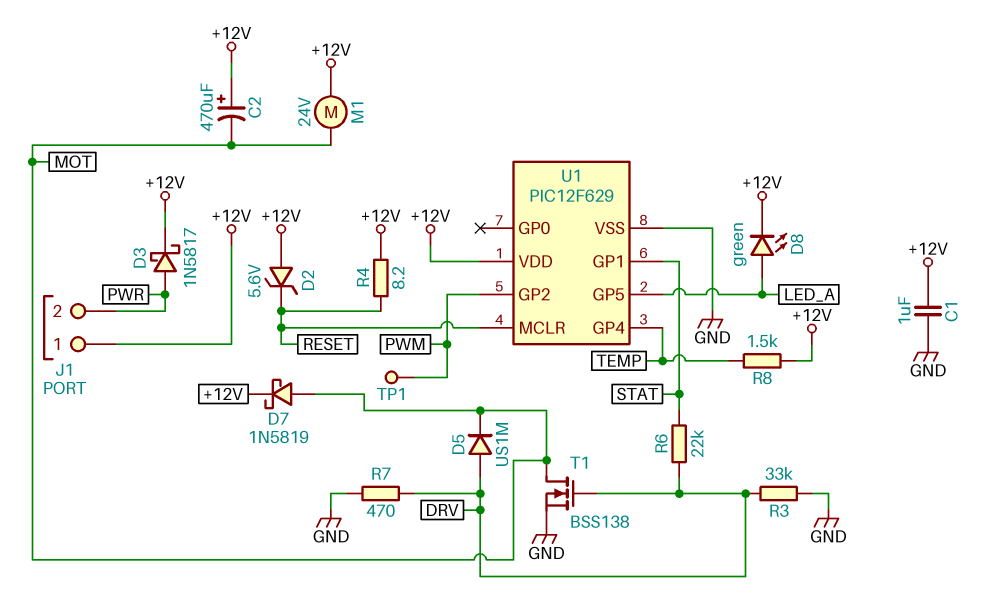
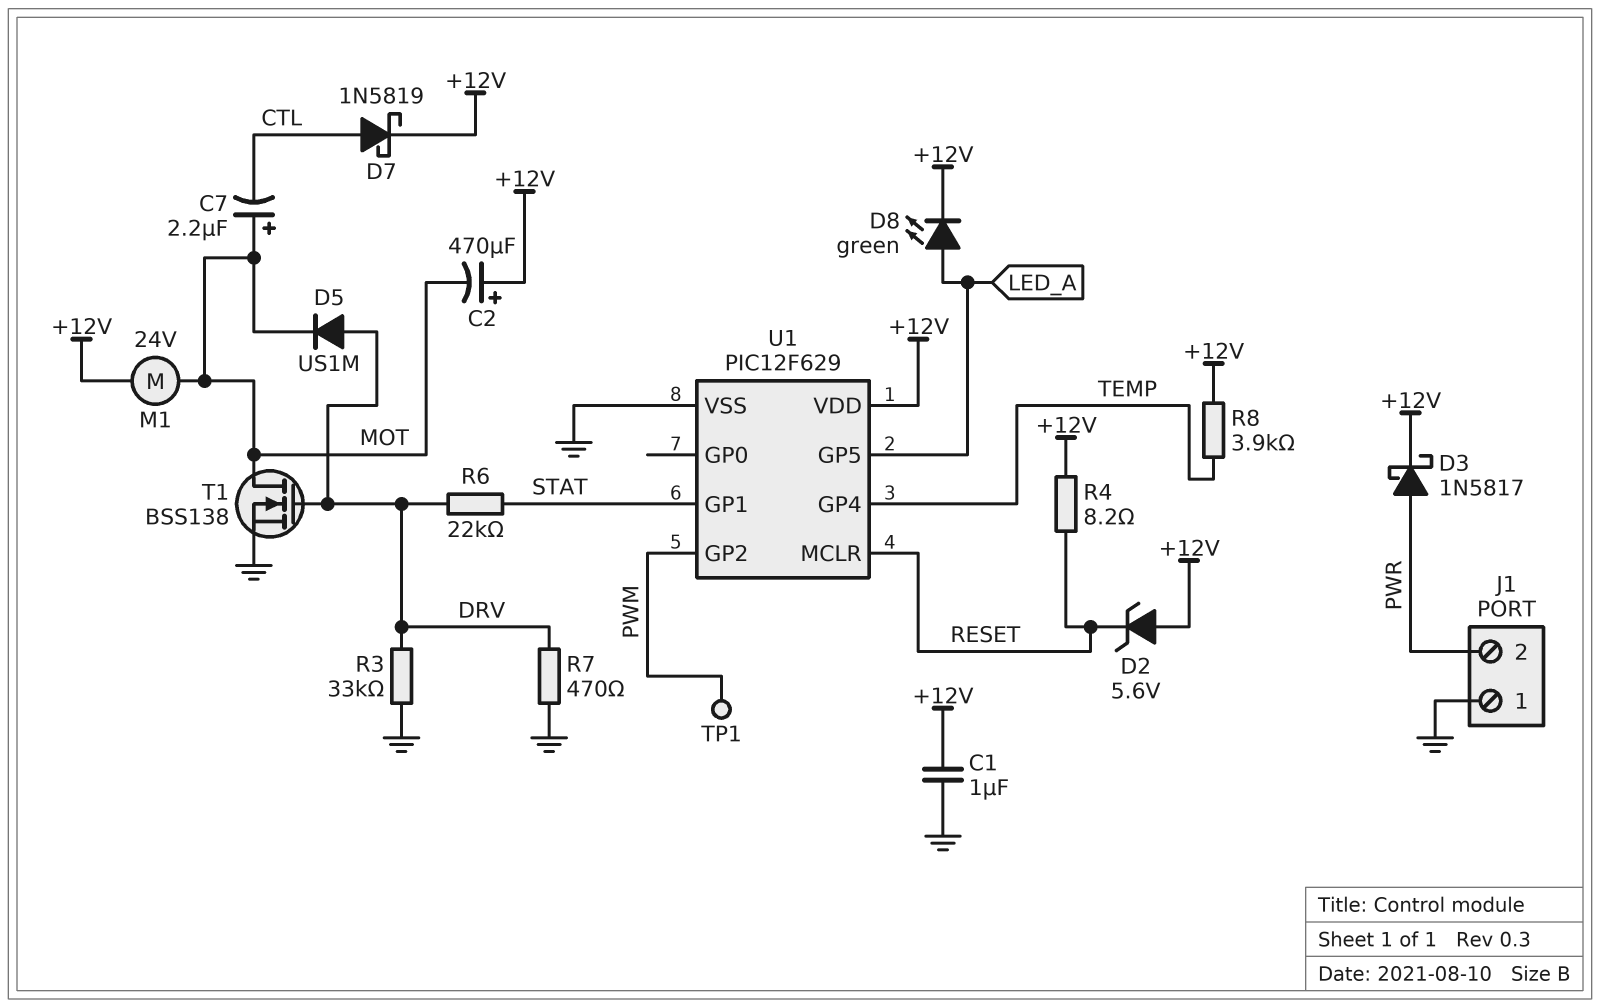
C7: none -> 2.2uF (plus MOT, minus CTL)
D7: schottky 1N5819 (A MOT, K +12V) -> schottky 1N5819 (A CTL, K +12V)
J1 pin 1: +12V -> GND
R8: 1.5k (+12V, TEMP) -> 3.9k (+12V, TEMP)

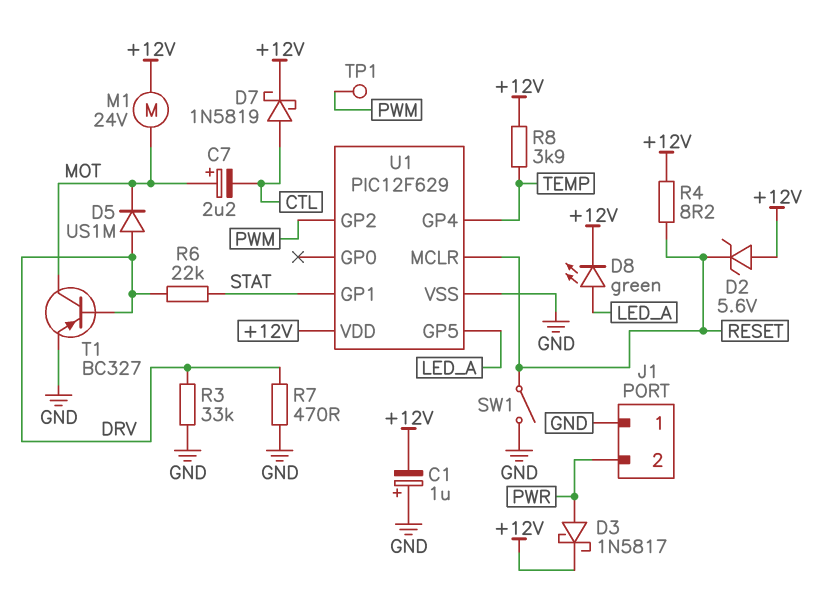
C1: 1uF (+12V, GND) -> 1uF (plus GND, minus +12V)
C2: 470uF (plus +12V, minus MOT) -> none
SW1: none -> switch (GND, RESET)
T1: NMOS BSS138 (G DRV, D MOT, S GND) -> PNP BC327 (B DRV, C MOT, E GND)

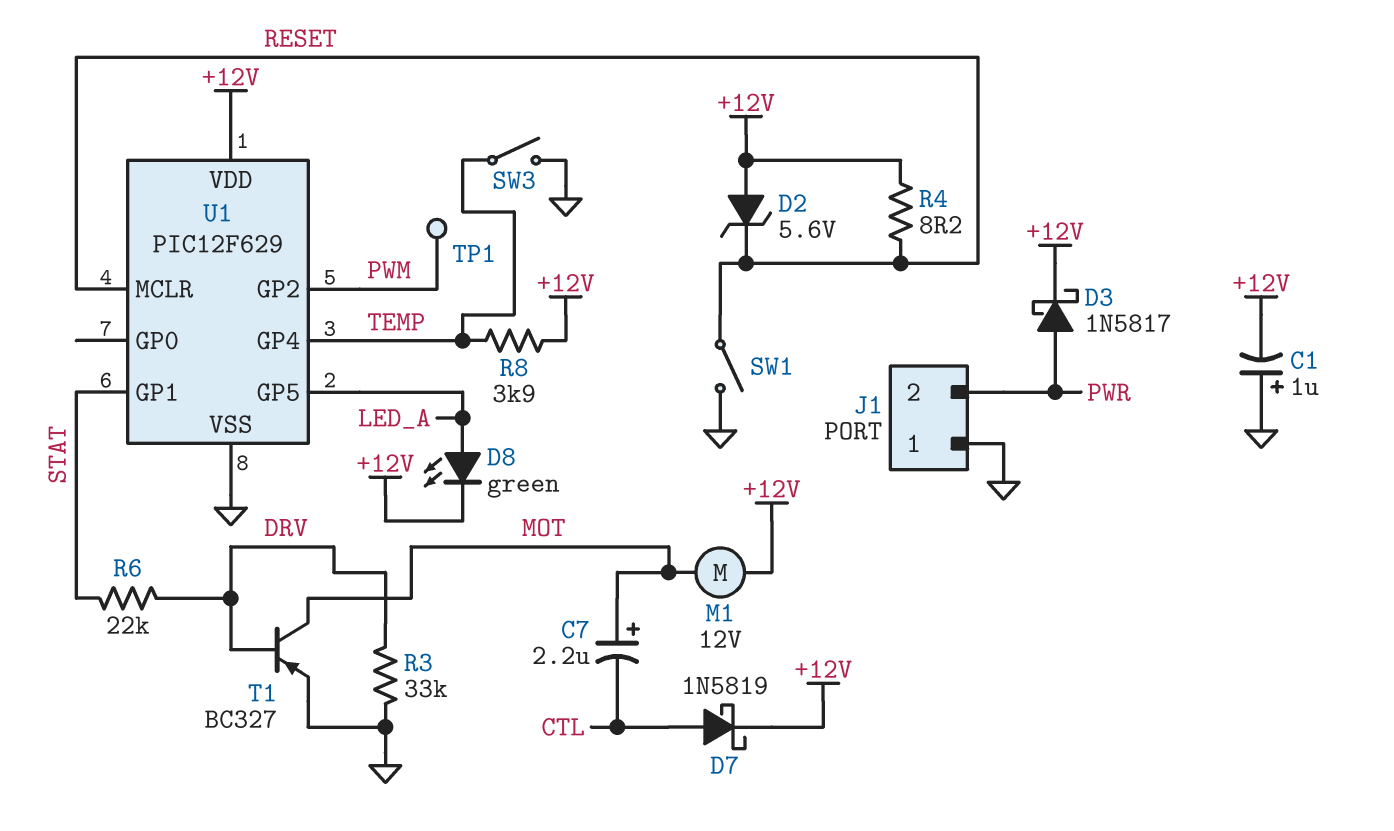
D5: diode US1M (A DRV, K MOT) -> none
M1: motor 24V (+12V, MOT) -> motor 12V (+12V, MOT)
R7: 470 (DRV, GND) -> none
SW3: none -> switch (GND, TEMP)

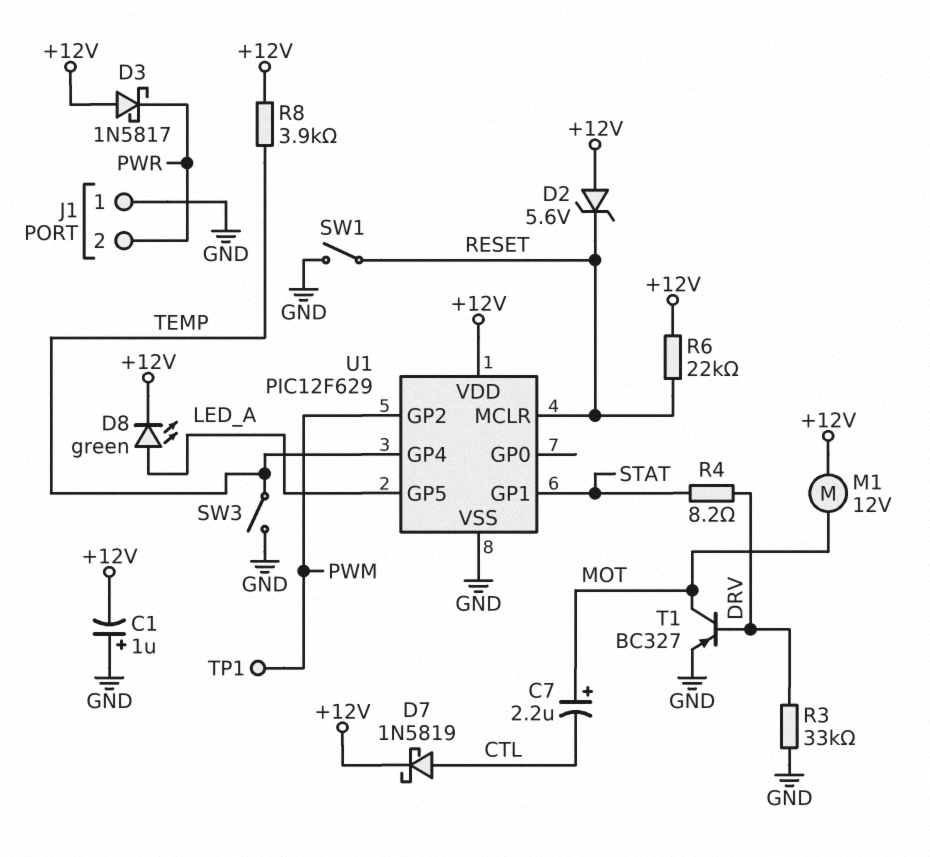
D3: schottky 1N5817 (A PWR, K +12V) -> schottky 1N5817 (A +12V, K PWR)
R4: 8.2 (+12V, RESET) -> 8.2 (DRV, STAT)
R6: 22k (DRV, STAT) -> 22k (+12V, RESET)

